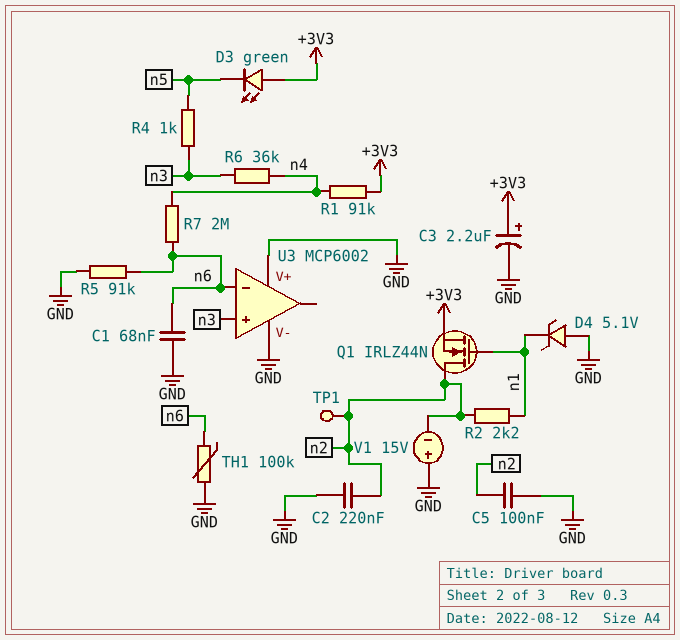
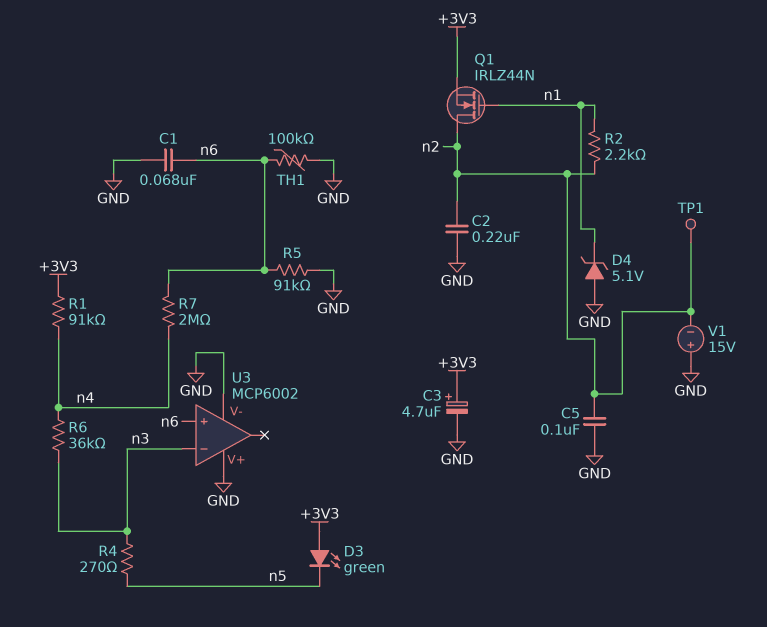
C3: 2.2uF (plus +3V3, minus GND) -> 4.7uF (plus +3V3, minus GND)
R4: 1k (n3, n5) -> 270 (n3, n5)
U3 pin in+: n3 -> n6
U3 pin in-: n6 -> n3

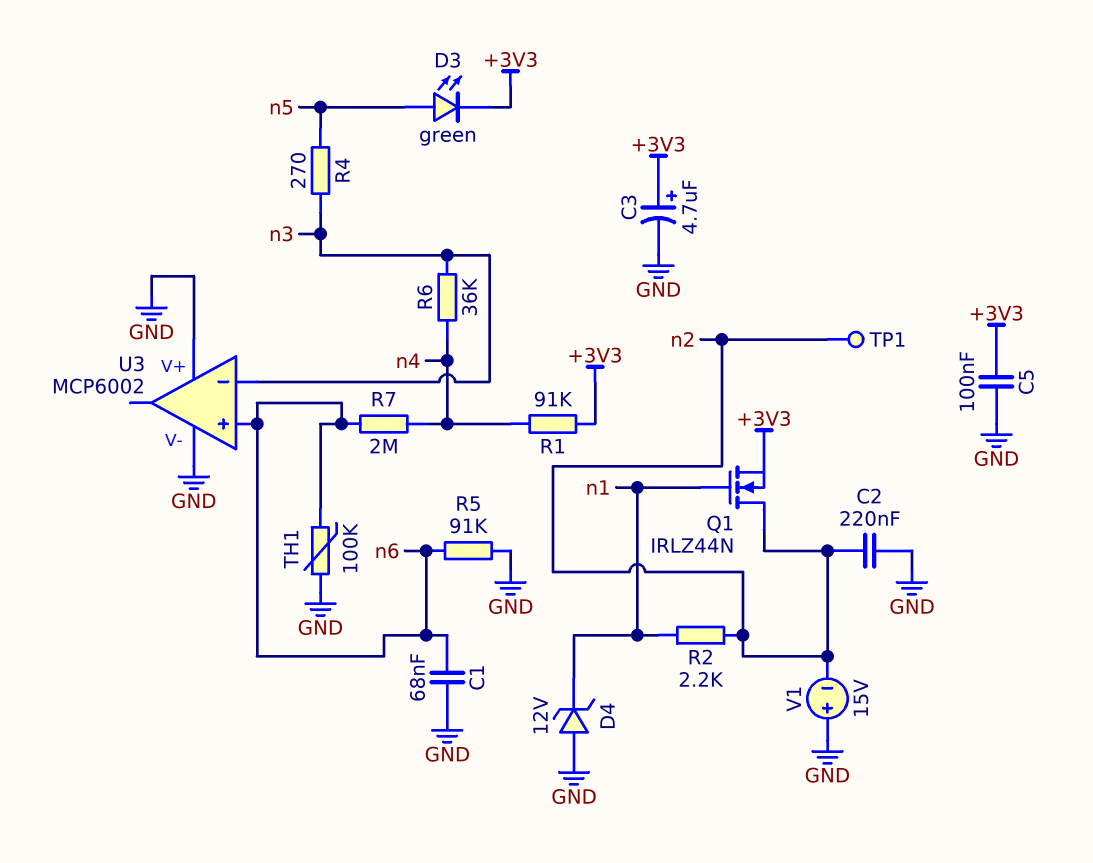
C5: 100nF (GND, n2) -> 100nF (+3V3, GND)
D3: LED green (A +3V3, K n5) -> LED green (A n5, K +3V3)
D4: zener 5.1V (A GND, K n1) -> zener 12V (A GND, K n1)

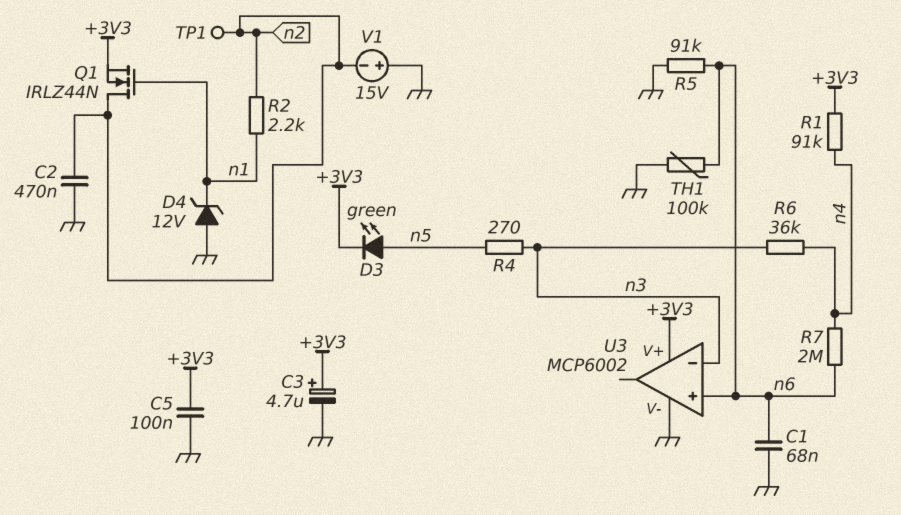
C2: 220nF (GND, n2) -> 470nF (GND, n2)
U3 pin V+: GND -> +3V3

